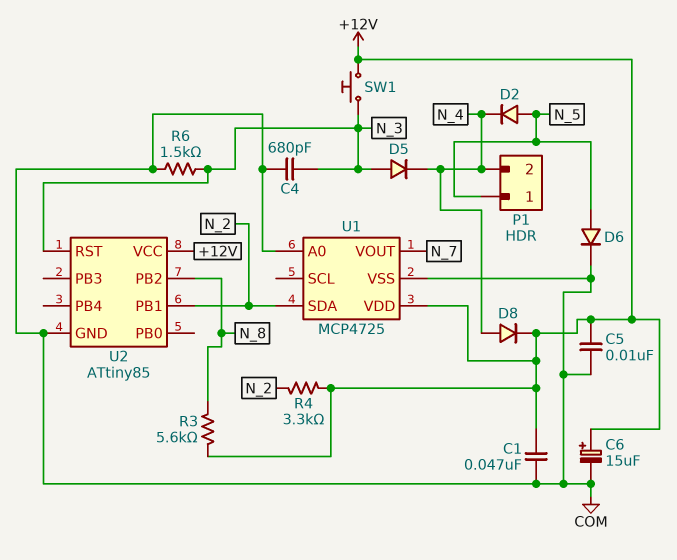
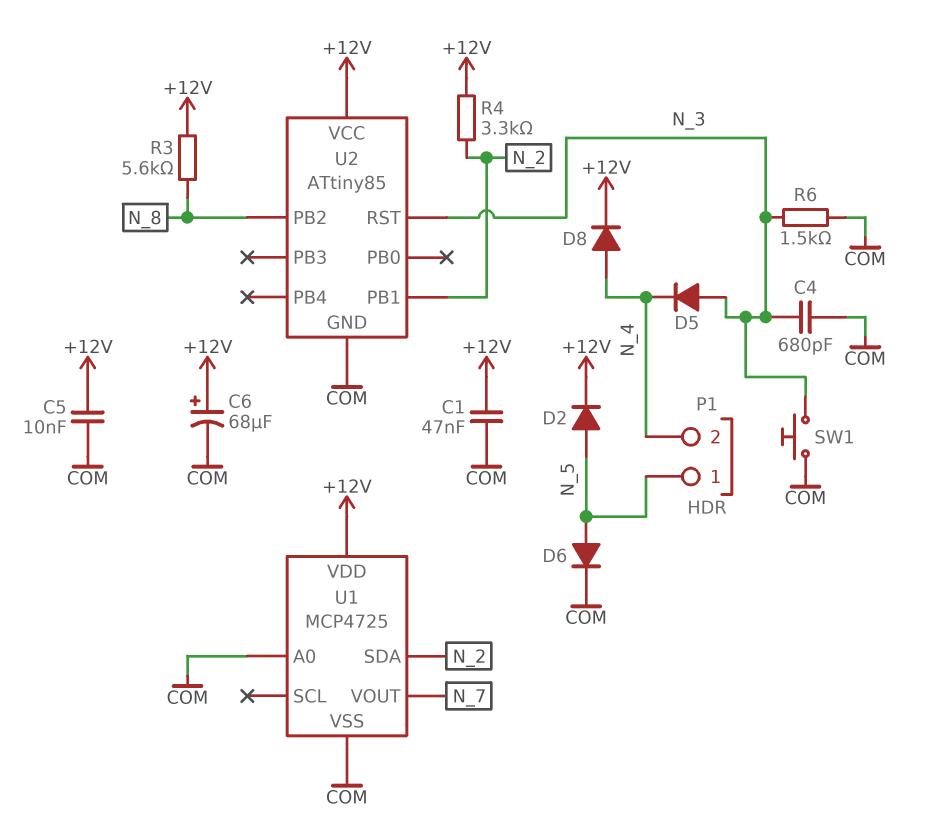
C6: 15uF (plus +12V, minus COM) -> 68uF (plus +12V, minus COM)
D2: diode (A N_5, K N_4) -> diode (A N_5, K +12V)
SW1: button (+12V, N_3) -> button (COM, N_3)

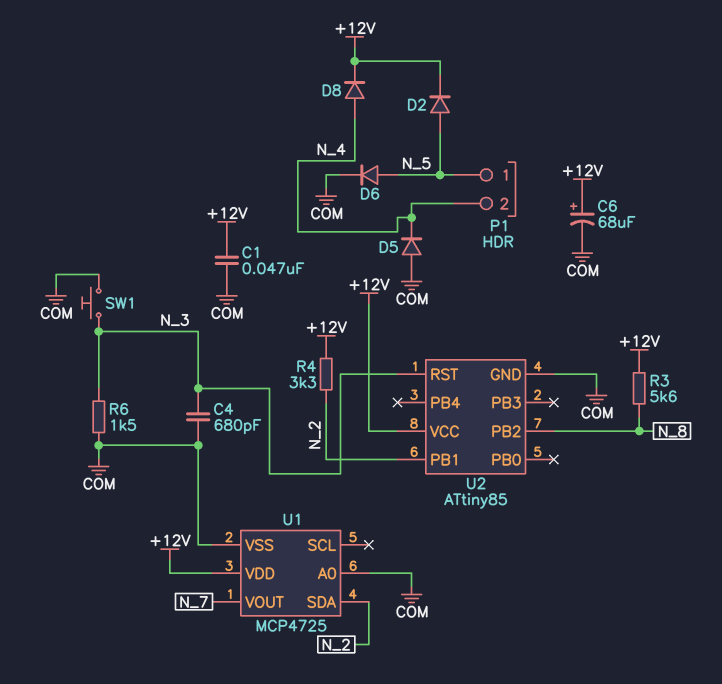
C5: 10nF (+12V, COM) -> none
D5: diode (A N_3, K N_4) -> diode (A COM, K N_4)

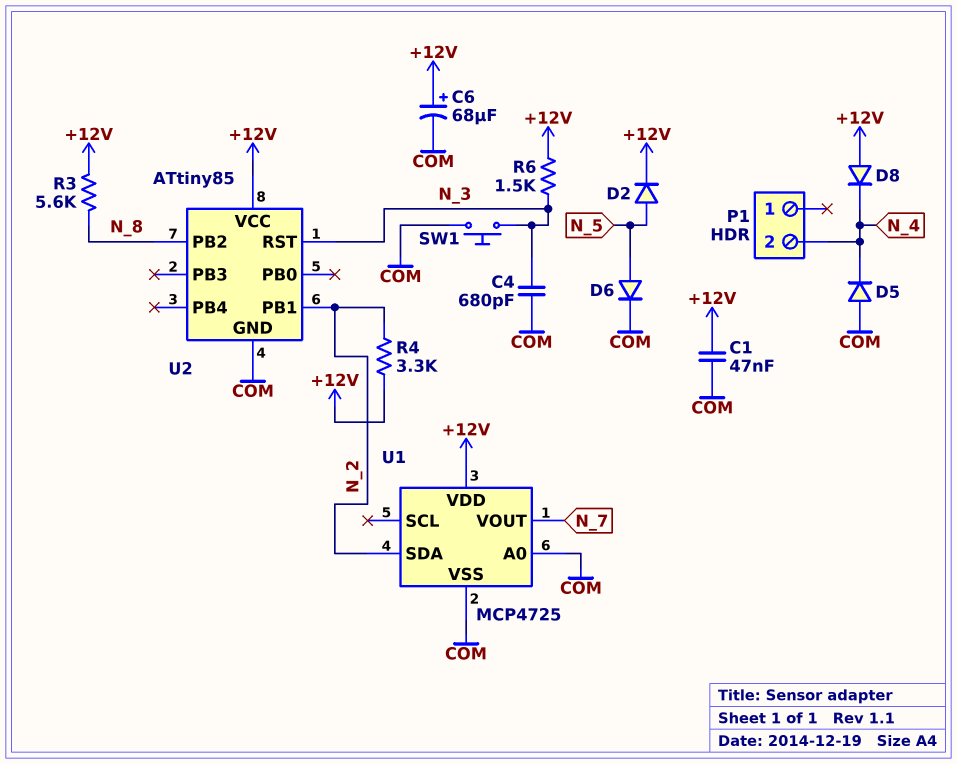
D8: diode (A N_4, K +12V) -> diode (A +12V, K N_4)
P1 pin 1: N_5 -> none
R6: 1.5k (COM, N_3) -> 1.5k (+12V, N_3)

